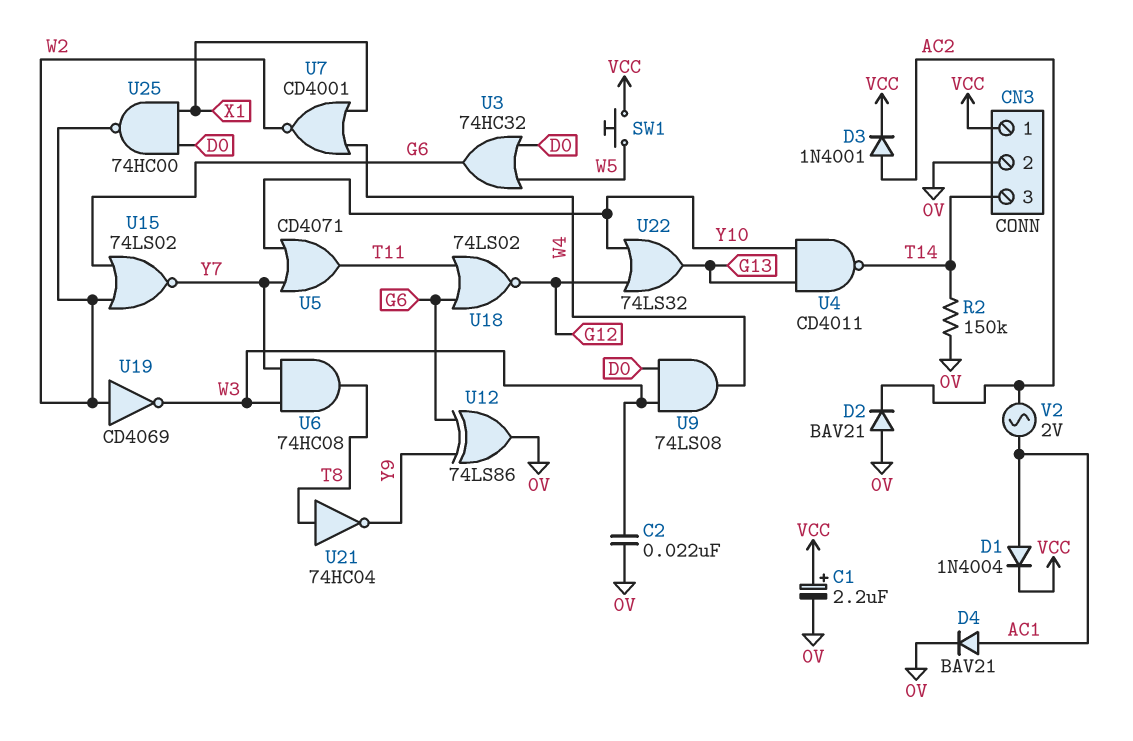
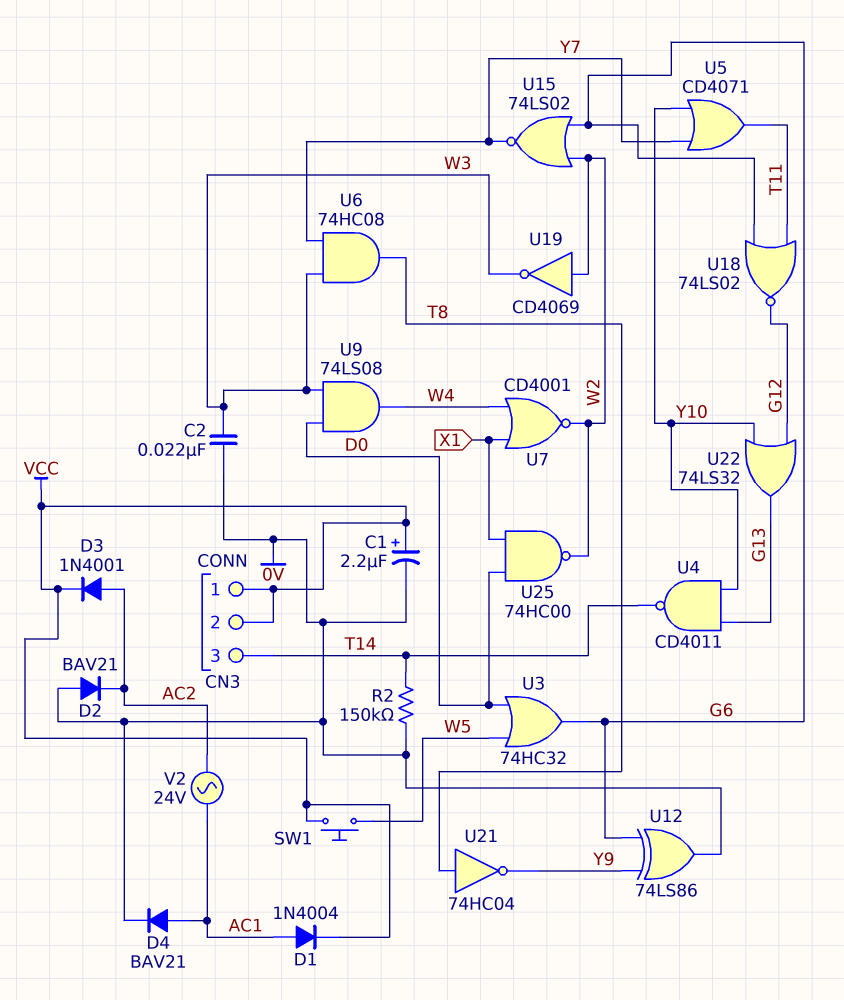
CN3 pin 2: 0V -> VCC
V2: AC 2V (AC1, AC2) -> AC 24V (AC1, AC2)

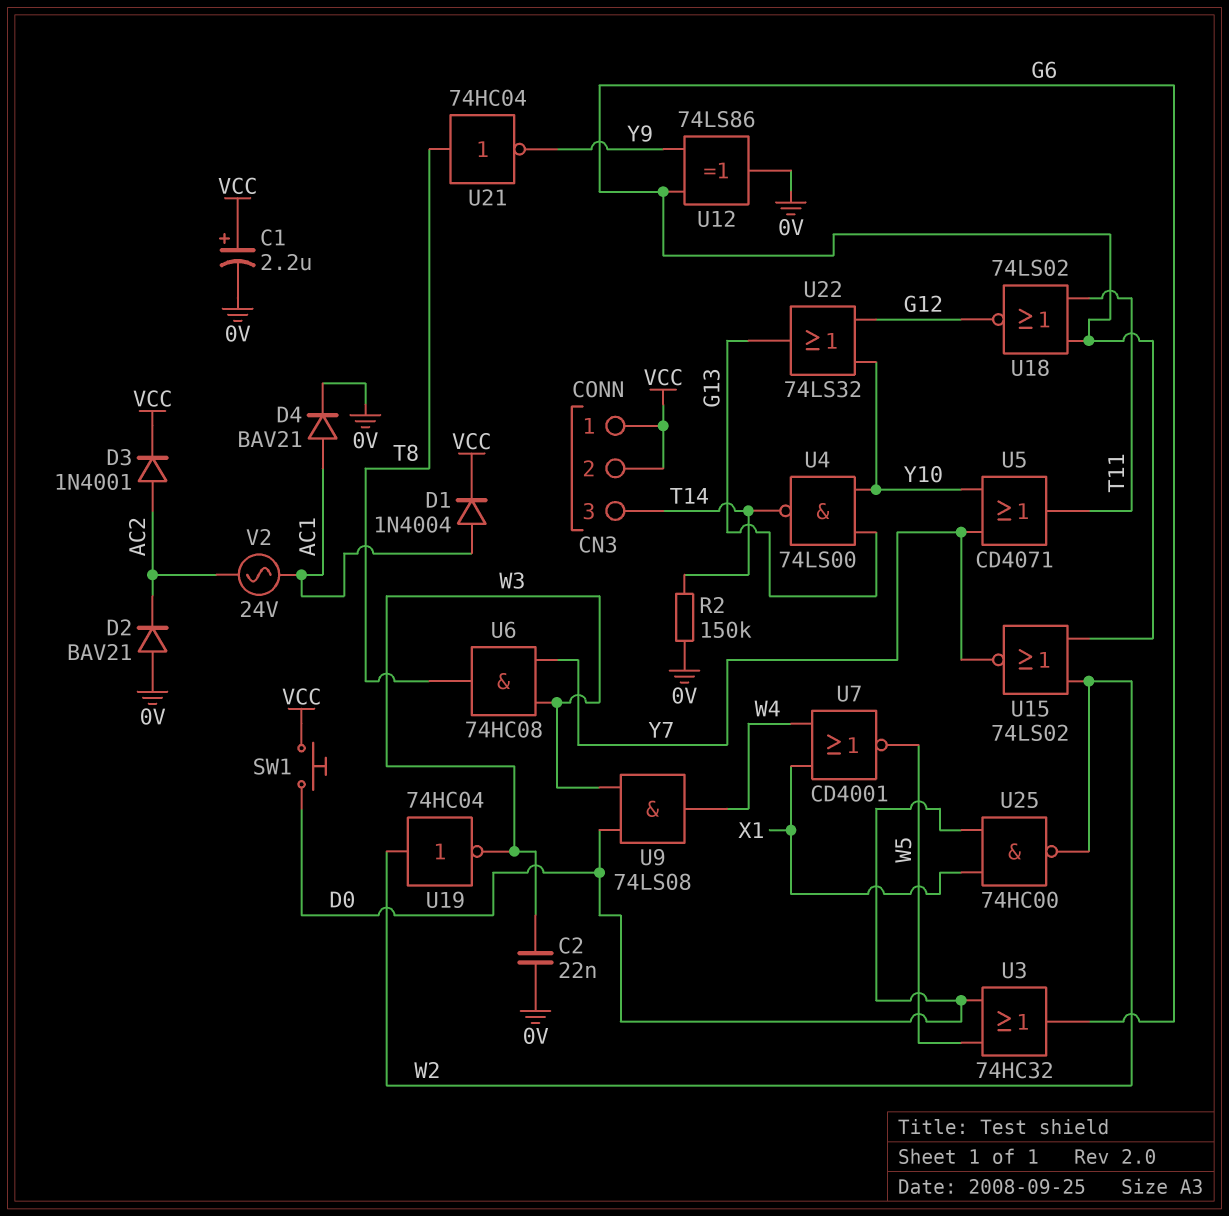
SW1: button (VCC, W5) -> button (D0, VCC)
U4: NAND CD4011 (in G13, in Y10, out T14) -> NAND 74LS00 (in G13, in Y10, out T14)
U7: NOR CD4001 (in W4, in X1, out W2) -> NOR CD4001 (in W4, in X1, out W5)
U19: NOT CD4069 (in W2, out W3) -> NOT 74HC04 (in W2, out W3)

